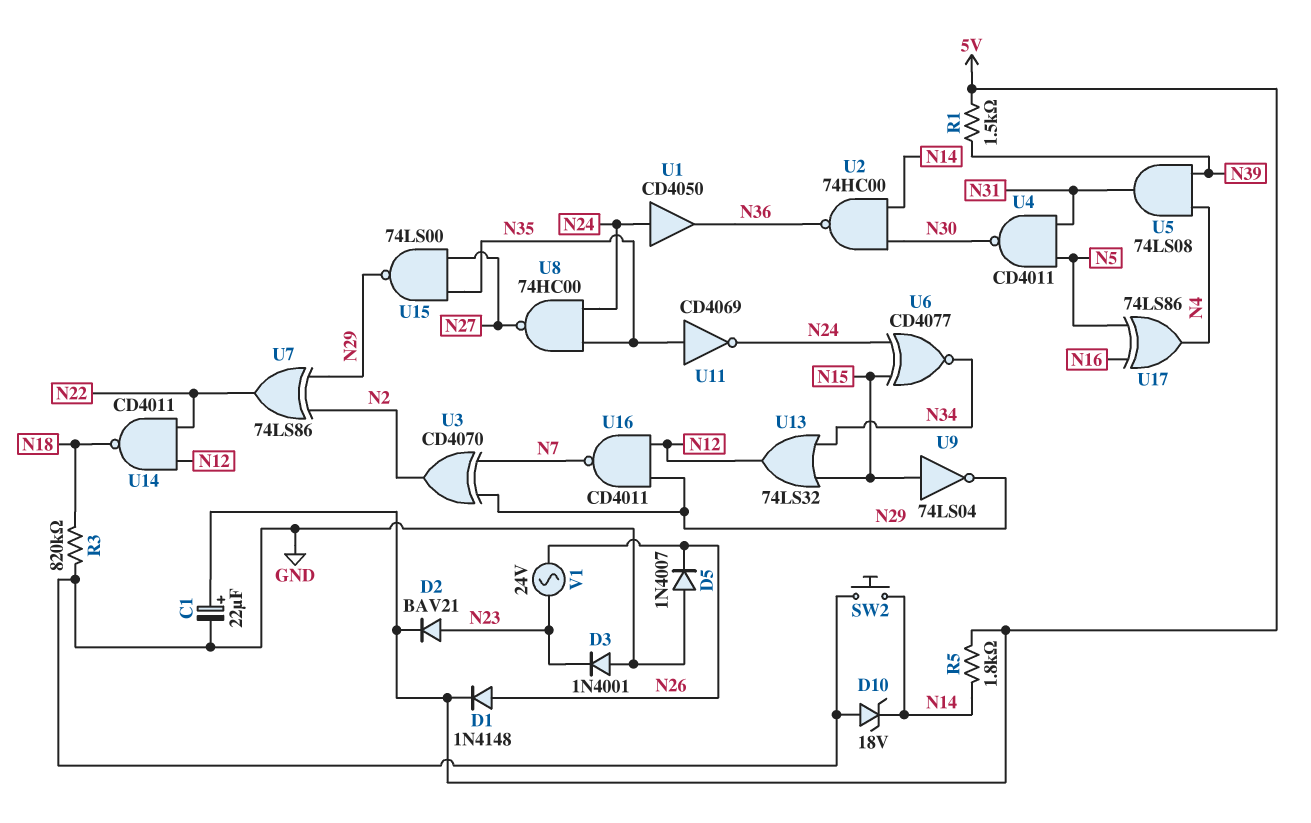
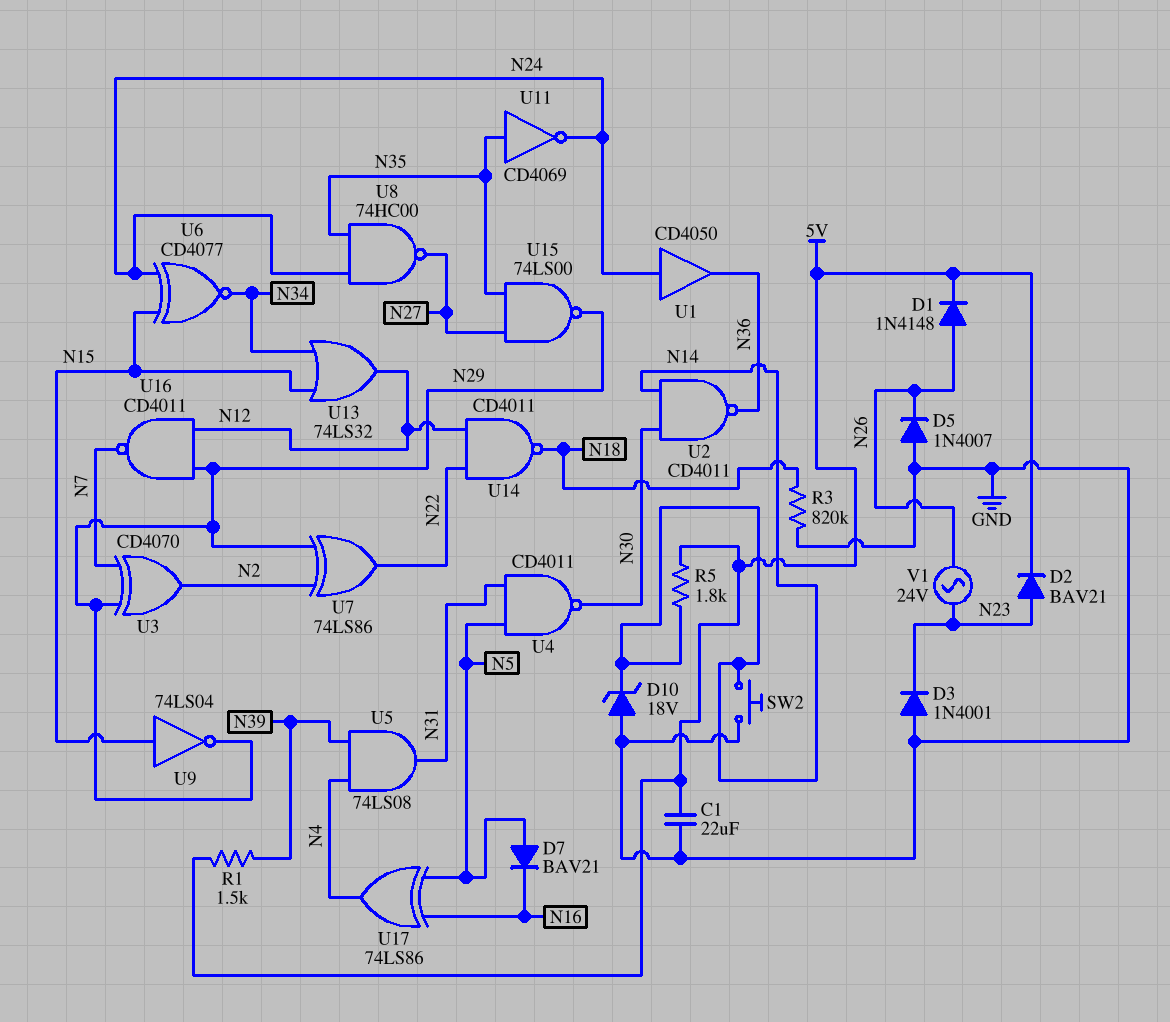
C1: 22uF (plus 5V, minus GND) -> 22uF (5V, GND)
D7: none -> diode BAV21 (A N5, K N16)
U2: NAND 74HC00 (in N14, in N30, out N36) -> NAND CD4011 (in N14, in N30, out N36)

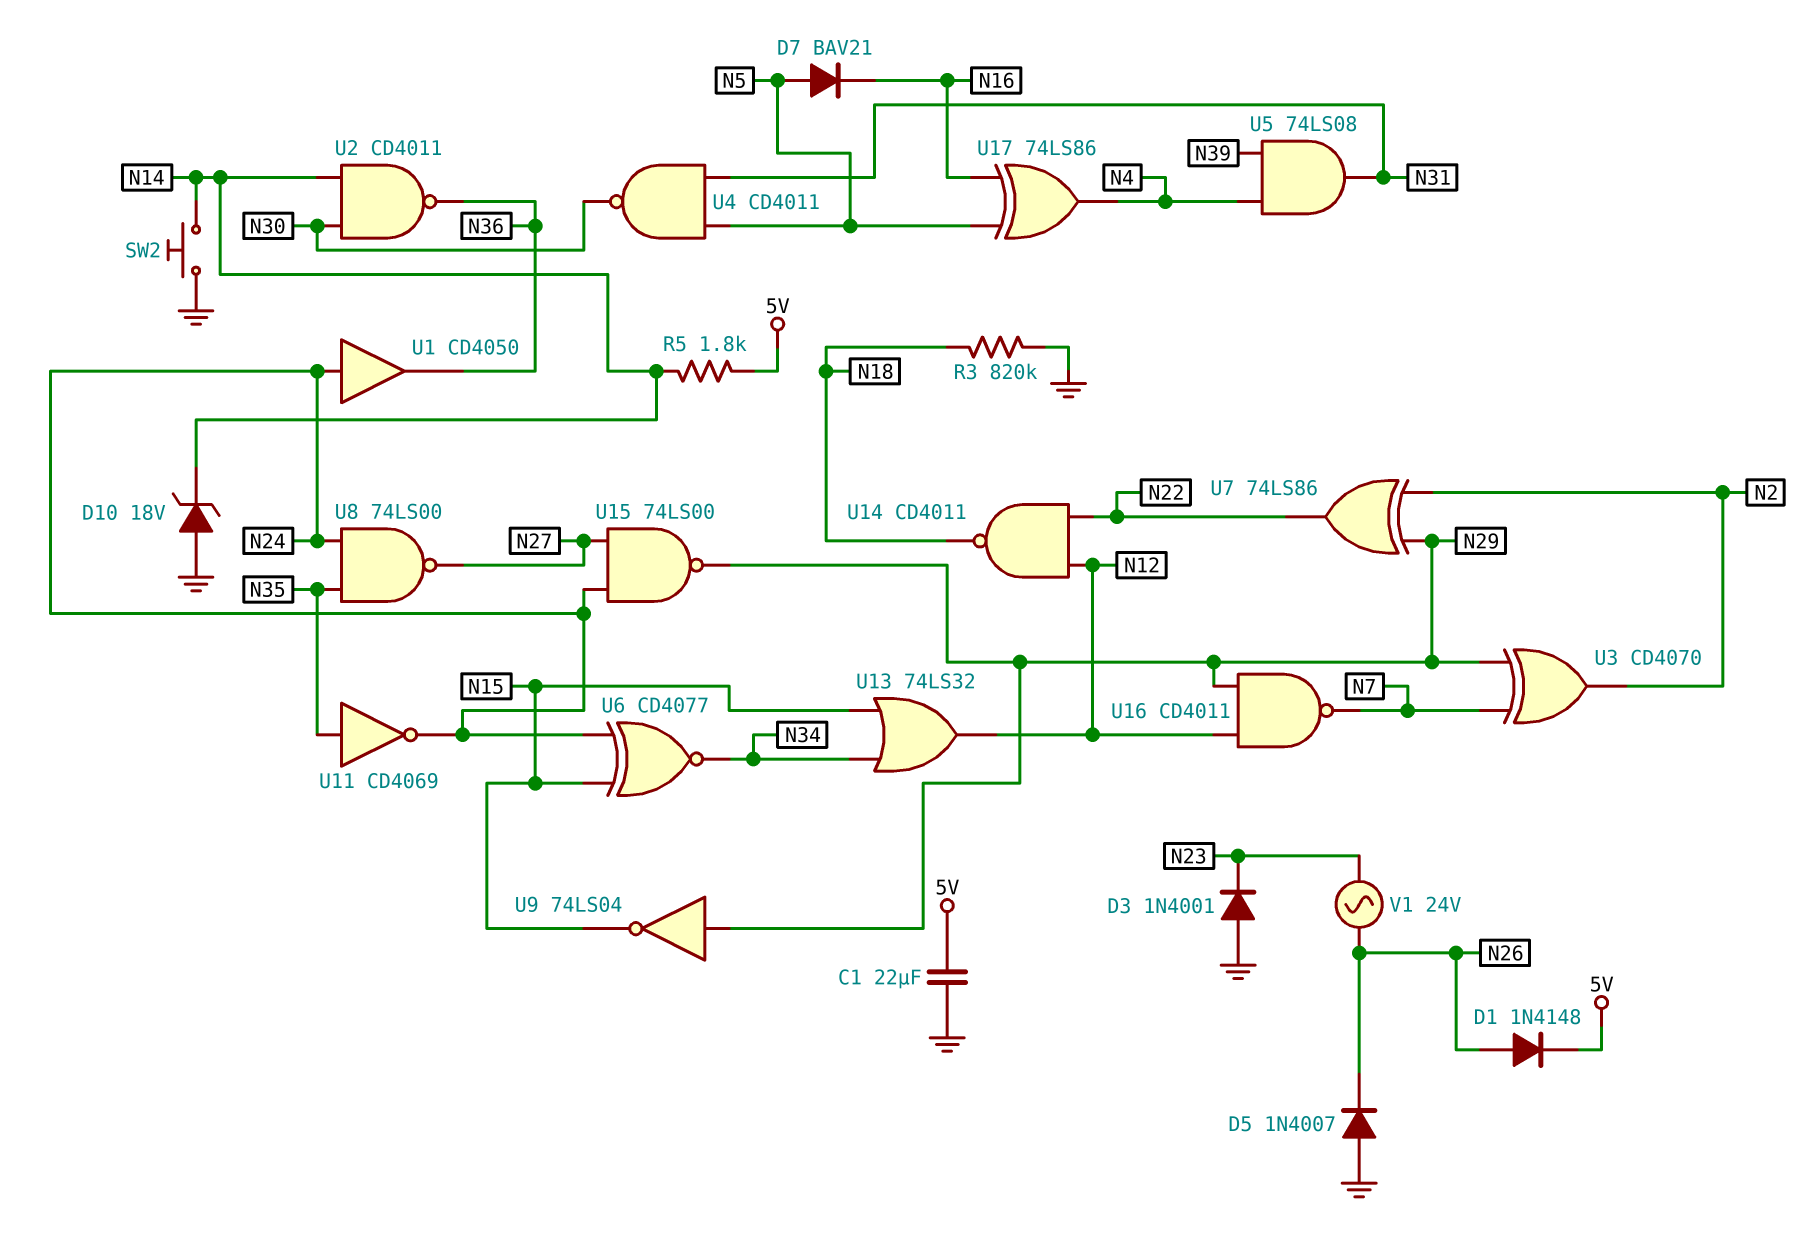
D2: diode BAV21 (A N23, K 5V) -> none
R1: 1.5k (5V, N39) -> none
U8: NAND 74HC00 (in N24, in N35, out N27) -> NAND 74LS00 (in N24, in N35, out N27)
U9: NOT 74LS04 (in N15, out N29) -> NOT 74LS04 (in N29, out N15)
U15: NAND 74LS00 (in N27, in N35, out N29) -> NAND 74LS00 (in N24, in N27, out N29)

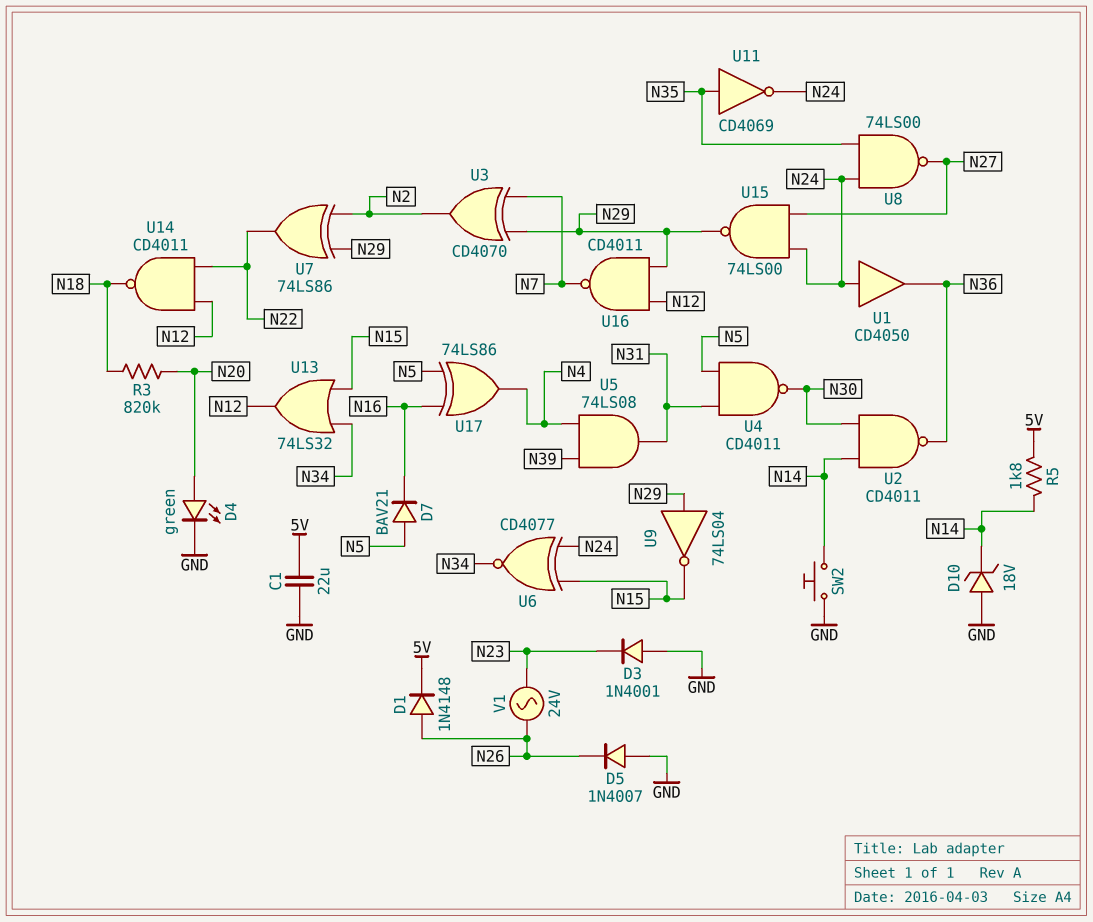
D4: none -> LED green (A N20, K GND)
R3: 820k (GND, N18) -> 820k (N18, N20)

